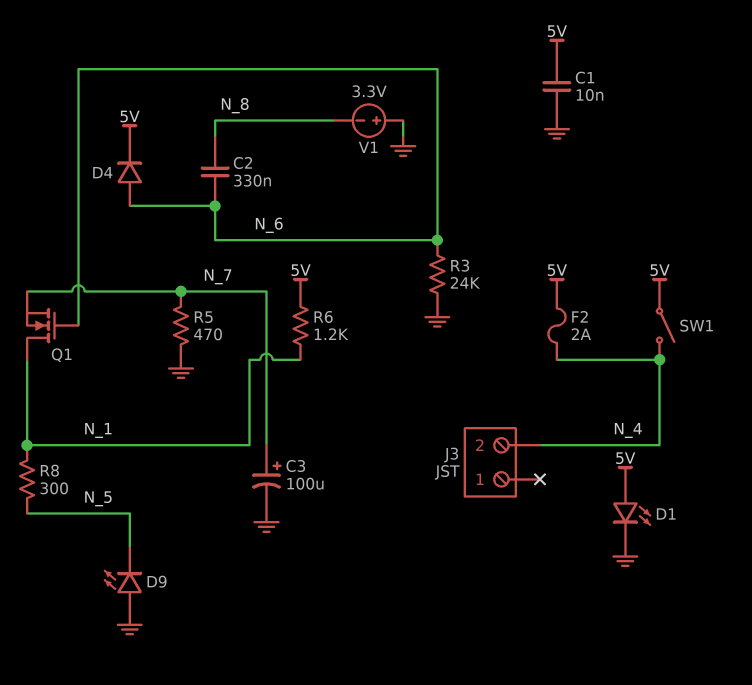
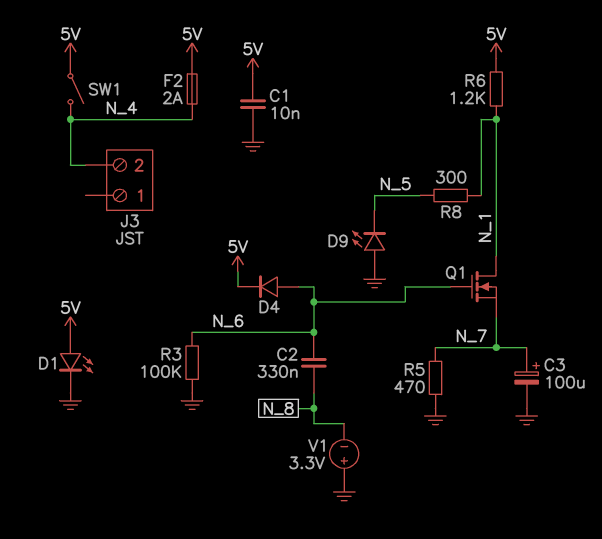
R3: 24k (GND, N_6) -> 100k (GND, N_6)

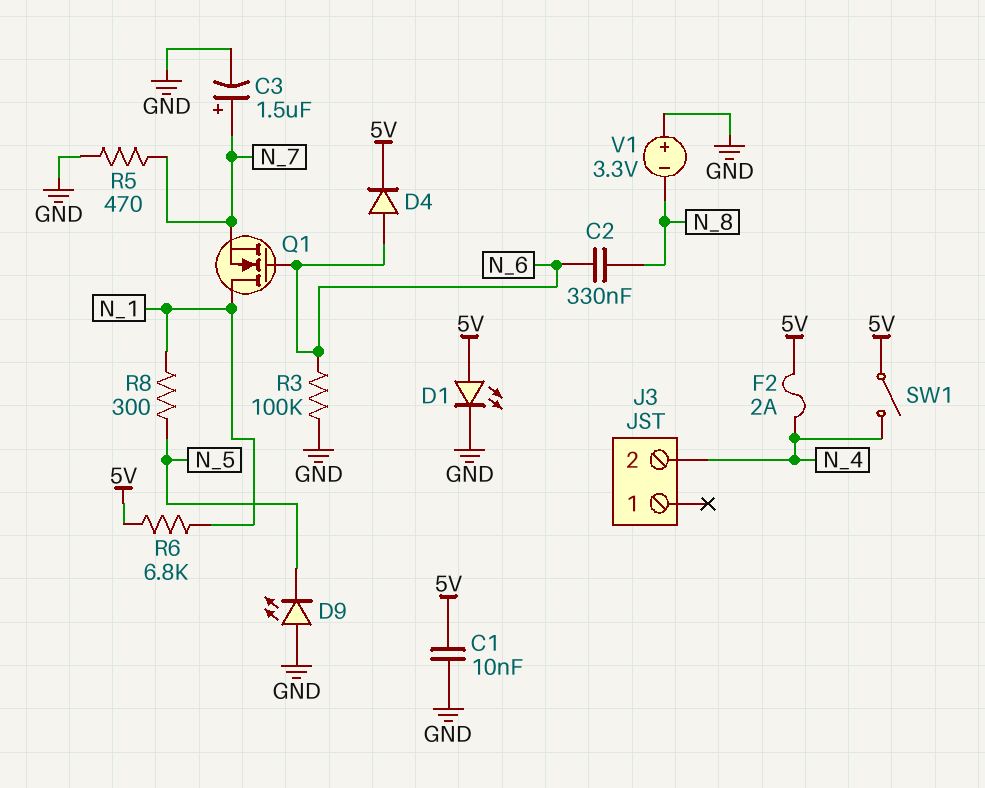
C3: 100uF (plus N_7, minus GND) -> 1.5uF (plus N_7, minus GND)
R6: 1.2k (5V, N_1) -> 6.8k (5V, N_1)

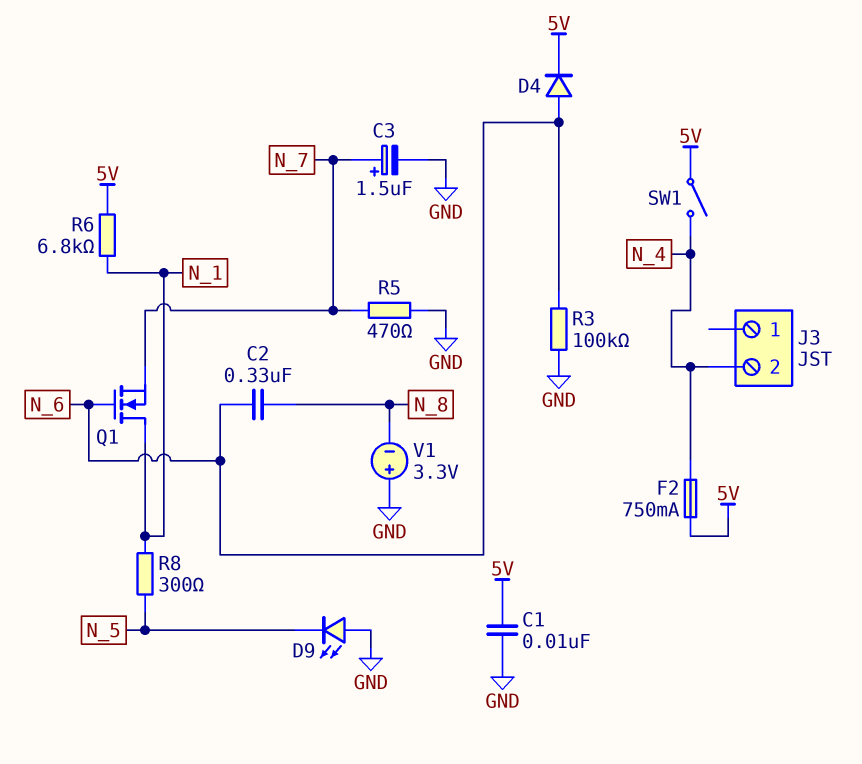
D1: LED (A 5V, K GND) -> none
F2: 2A (5V, N_4) -> 750mA (5V, N_4)

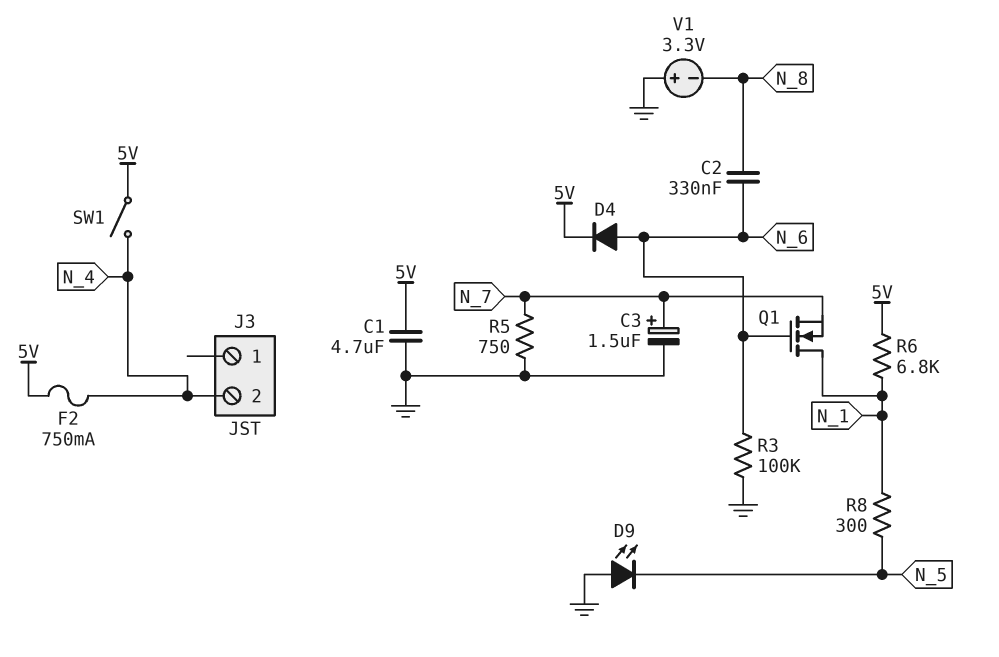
C1: 10nF (5V, GND) -> 4.7uF (5V, GND)
R5: 470 (GND, N_7) -> 750 (GND, N_7)

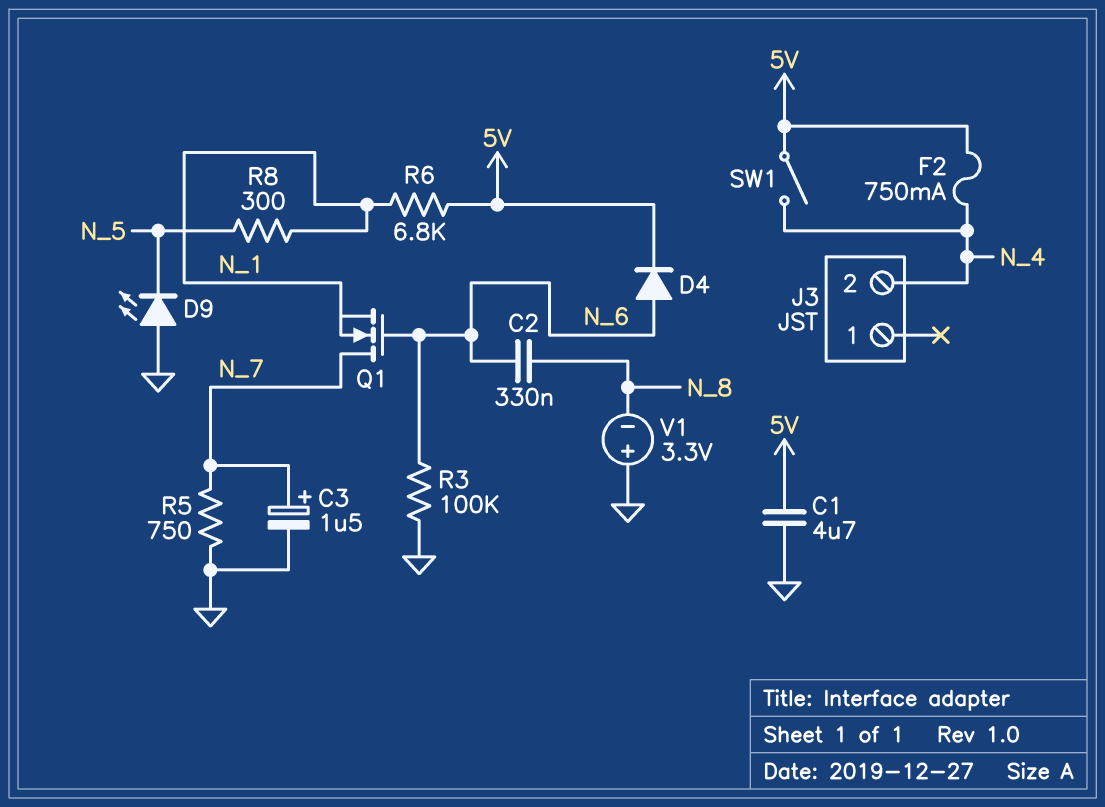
Q1: NMOS (G N_6, D N_1, S N_7) -> NMOS (G N_6, D N_7, S N_1)

